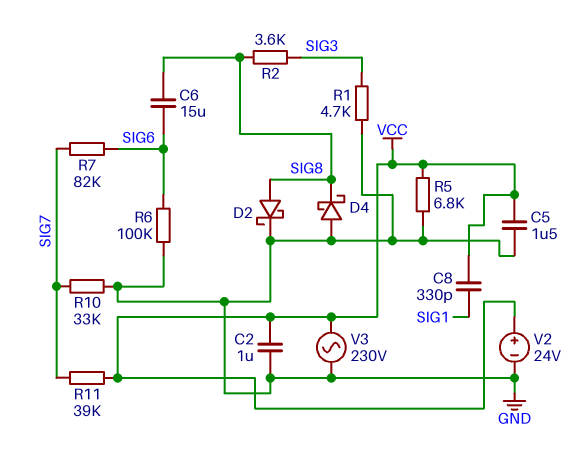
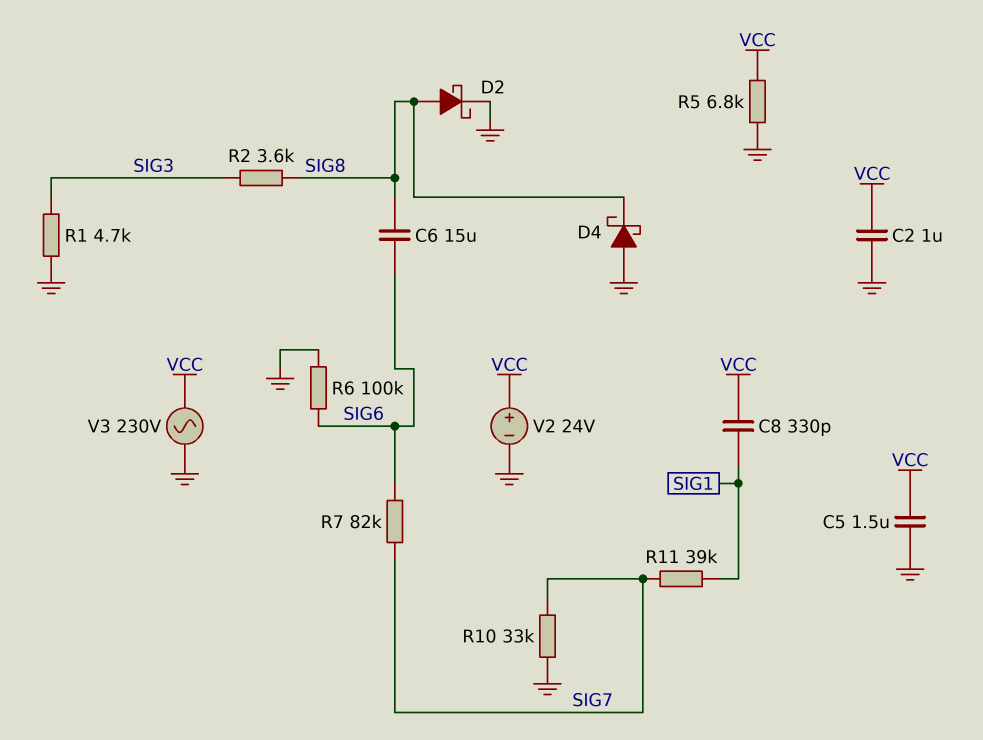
R11: 39k (SIG7, VCC) -> 39k (SIG1, SIG7)

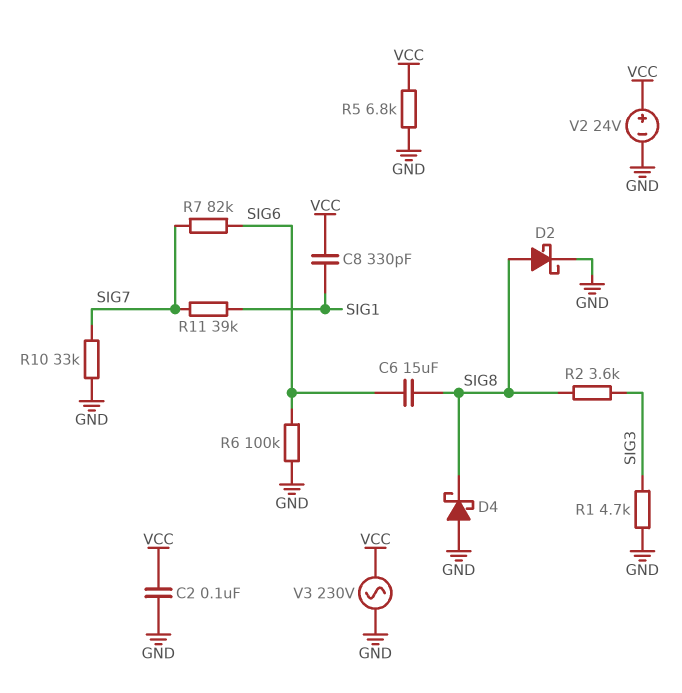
C2: 1uF (GND, VCC) -> 100nF (GND, VCC)
C5: 1.5uF (GND, VCC) -> none

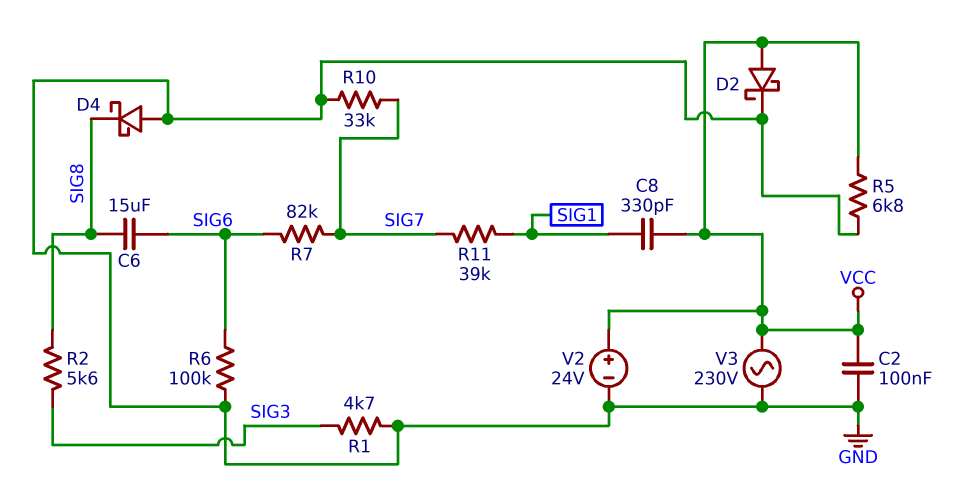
D2: schottky (A SIG8, K GND) -> schottky (A VCC, K GND)
R2: 3.6k (SIG3, SIG8) -> 5.6k (SIG3, SIG8)

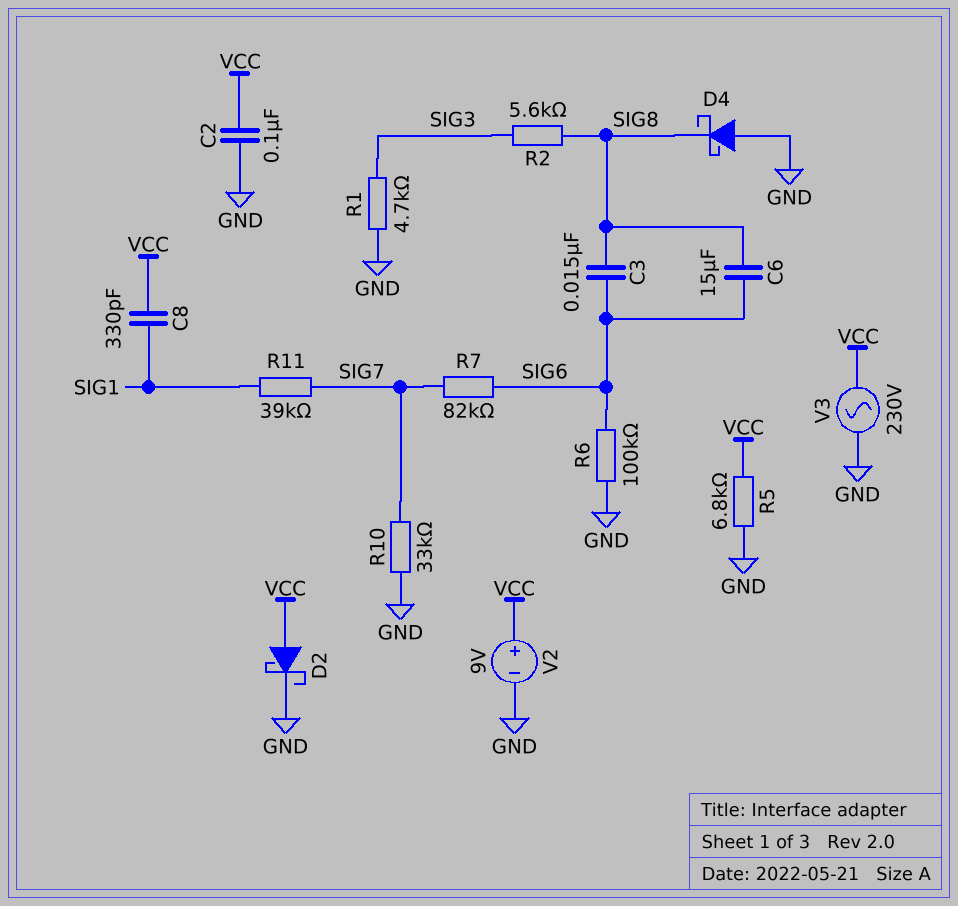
C3: none -> 15nF (SIG6, SIG8)
V2: 24V (plus VCC, minus GND) -> 9V (plus VCC, minus GND)

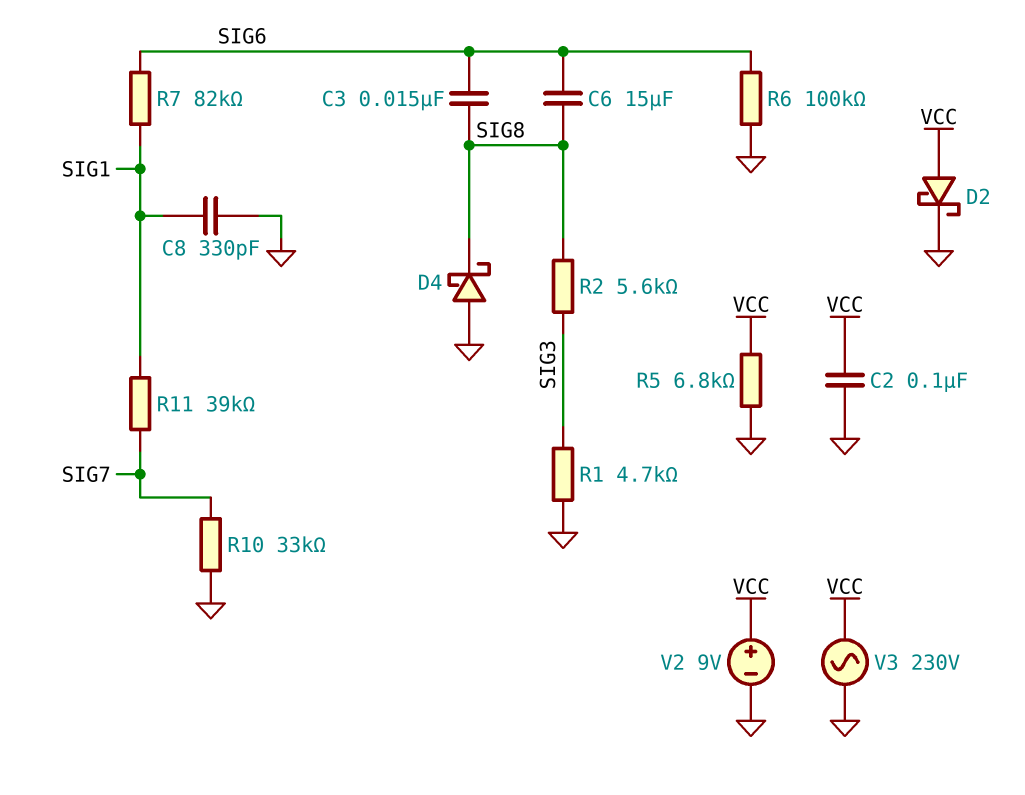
C8: 330pF (SIG1, VCC) -> 330pF (GND, SIG1)
R7: 82k (SIG6, SIG7) -> 82k (SIG1, SIG6)

